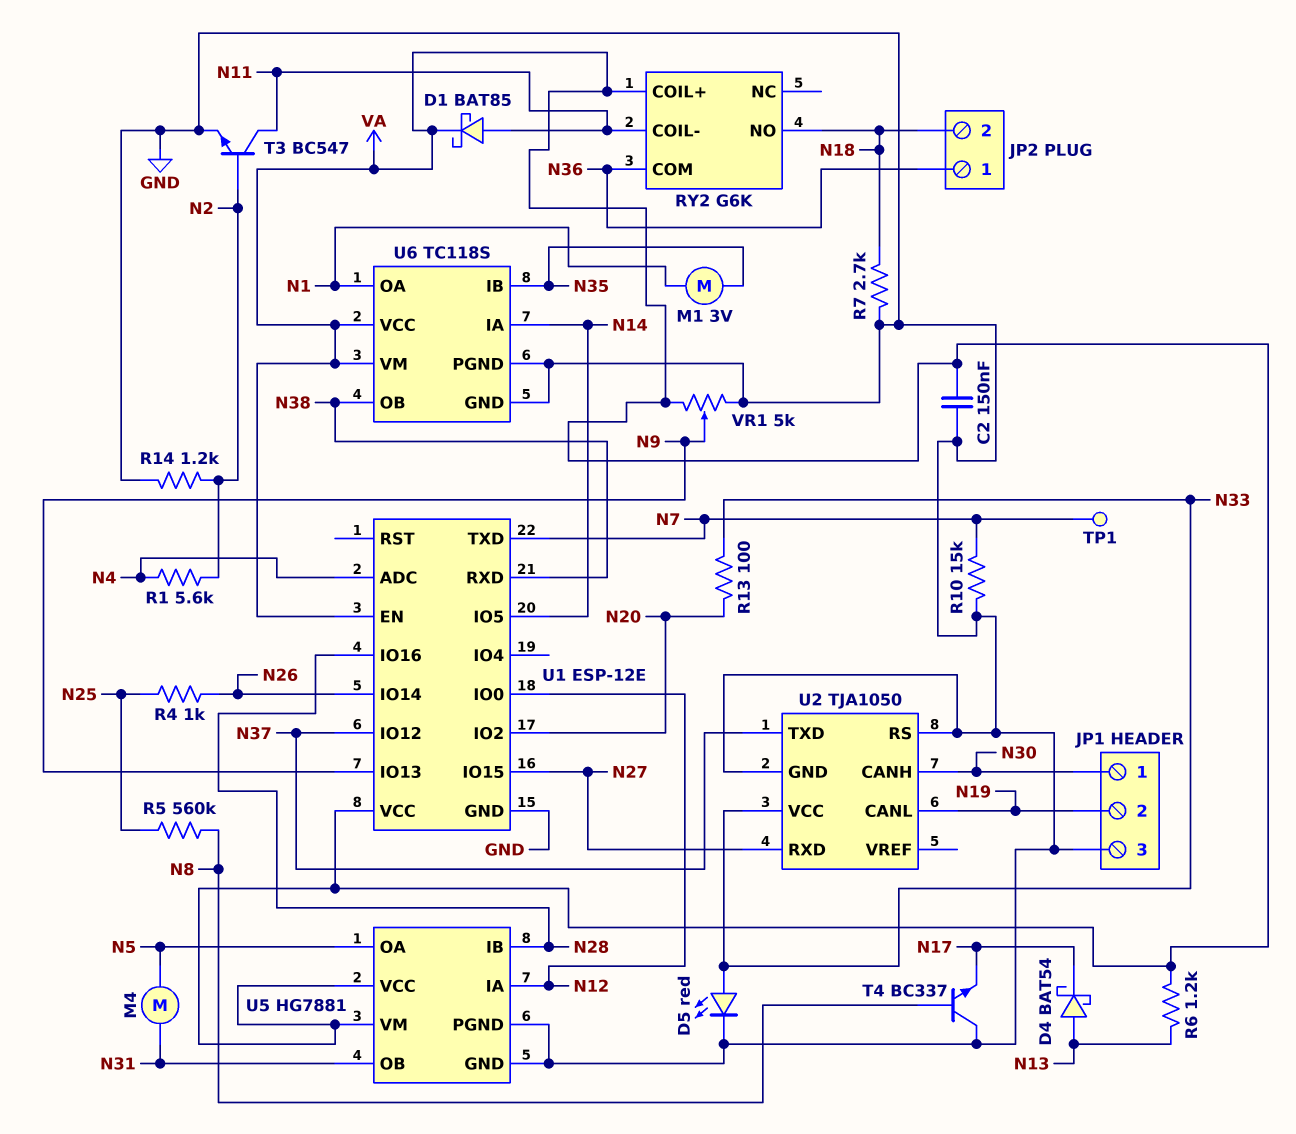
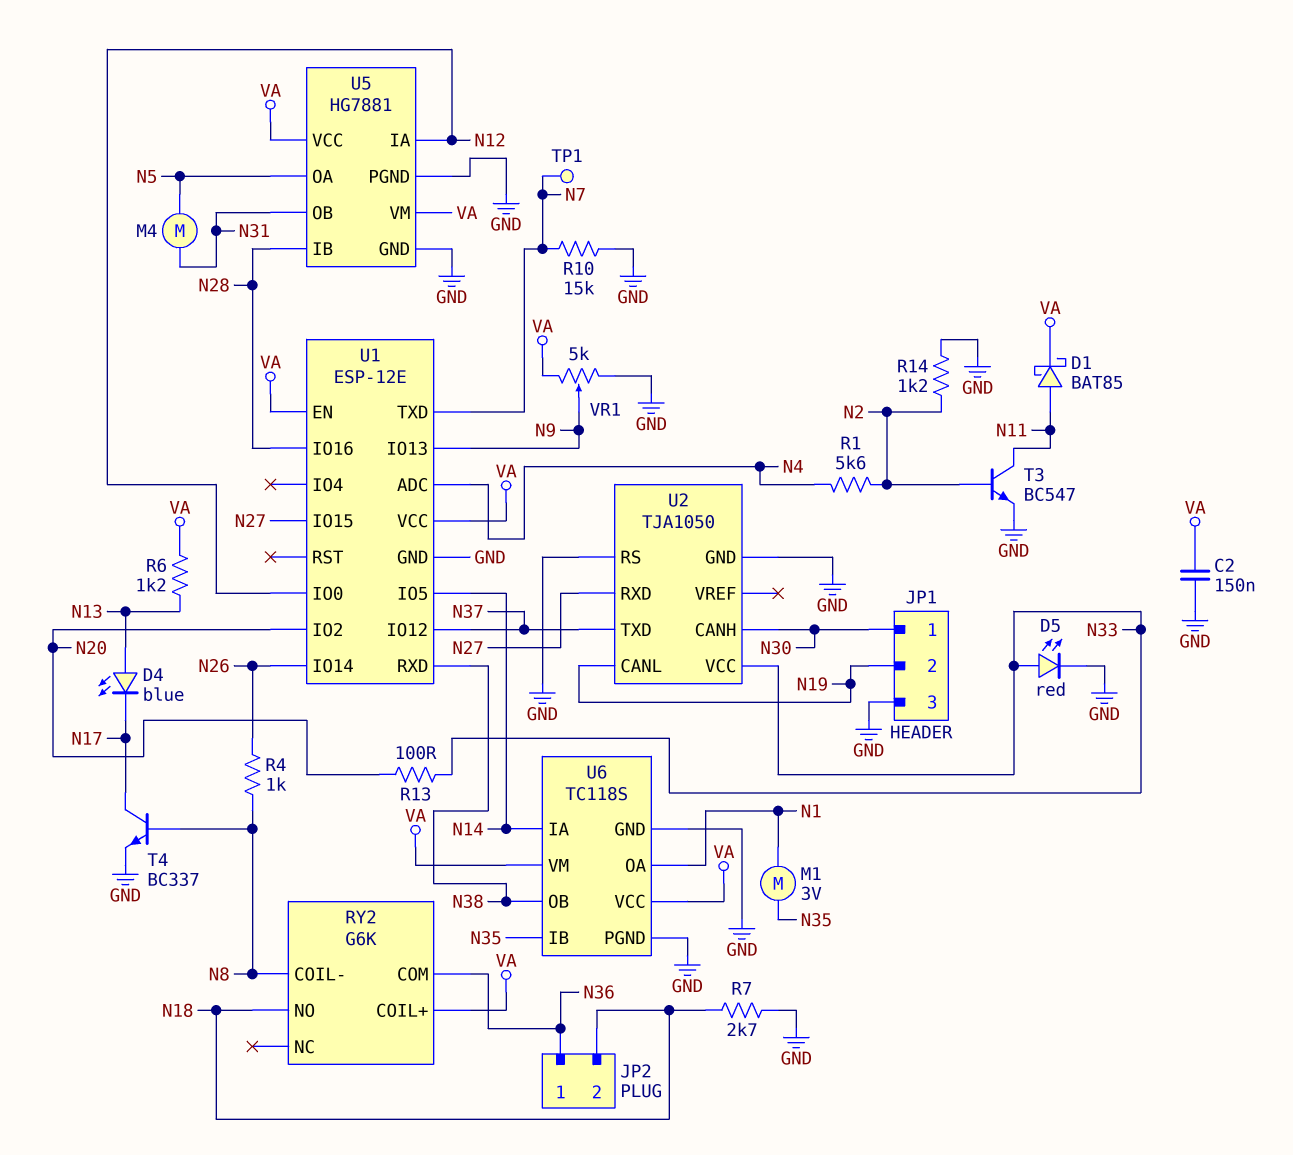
D4: schottky BAT54 (A N13, K N17) -> LED blue (A N13, K N17)
R4: 1k (N25, N26) -> 1k (N8, N26)
R5: 560k (N8, N25) -> none
RY2 pin COIL-: N11 -> N8
T4: NPN BC337 (B N8, C GND, E N17) -> NPN BC337 (B N8, C N17, E GND)

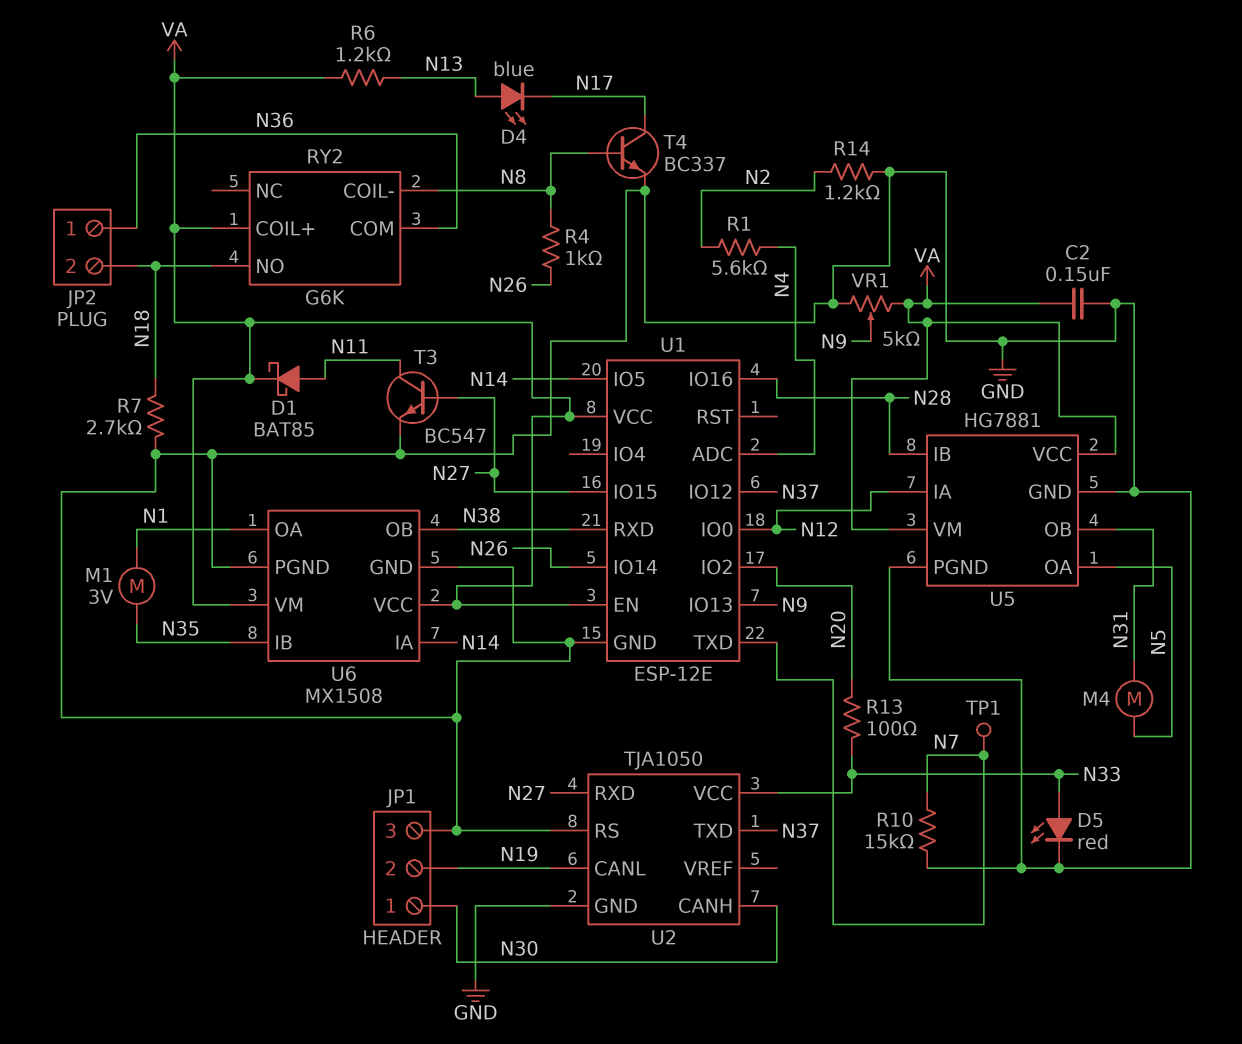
T3: NPN BC547 (B N2, C N11, E GND) -> NPN BC547 (B N27, C N11, E GND)
U6: TC118S -> MX1508

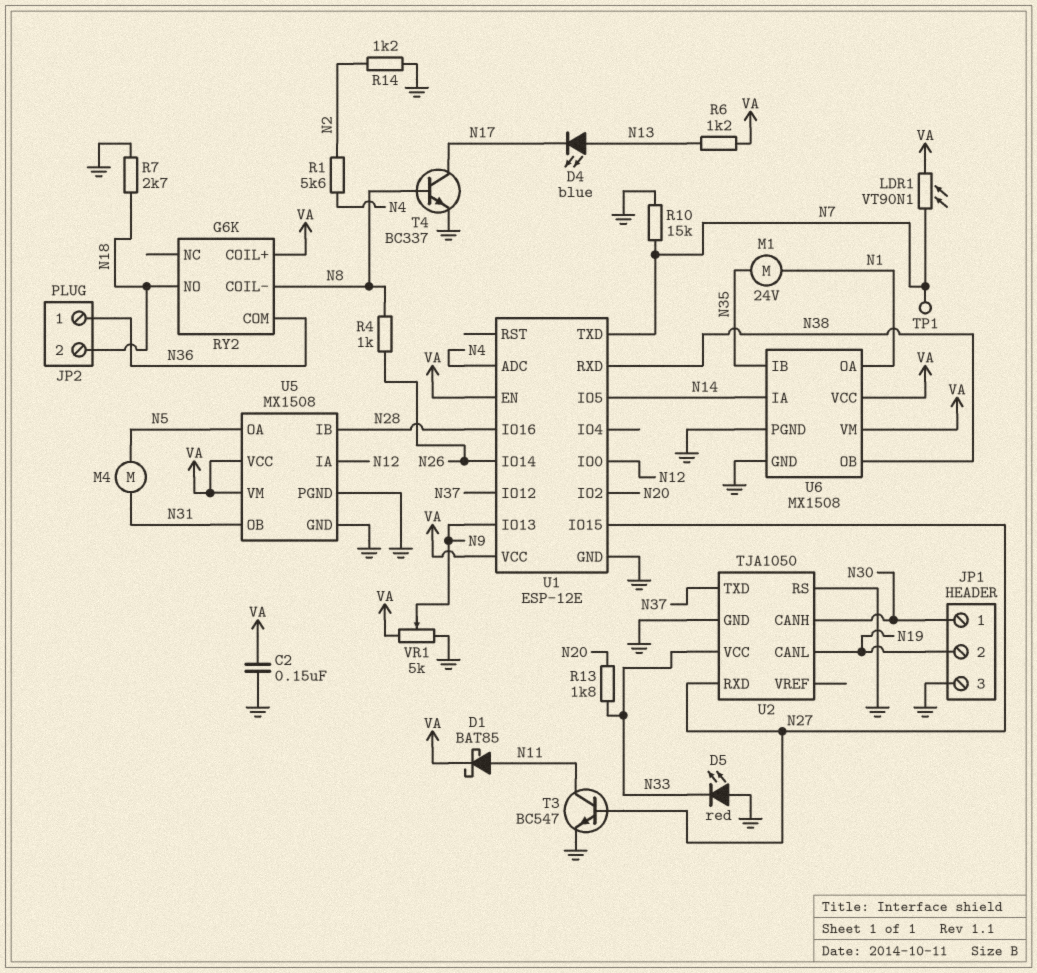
D5: LED red (A N33, K GND) -> LED red (A GND, K N33)
LDR1: none -> VT90N1 (N7, VA)
M1: motor 3V (N1, N35) -> motor 24V (N1, N35)
R13: 100 (N20, N33) -> 1.8k (N20, N33)
U5: HG7881 -> MX1508

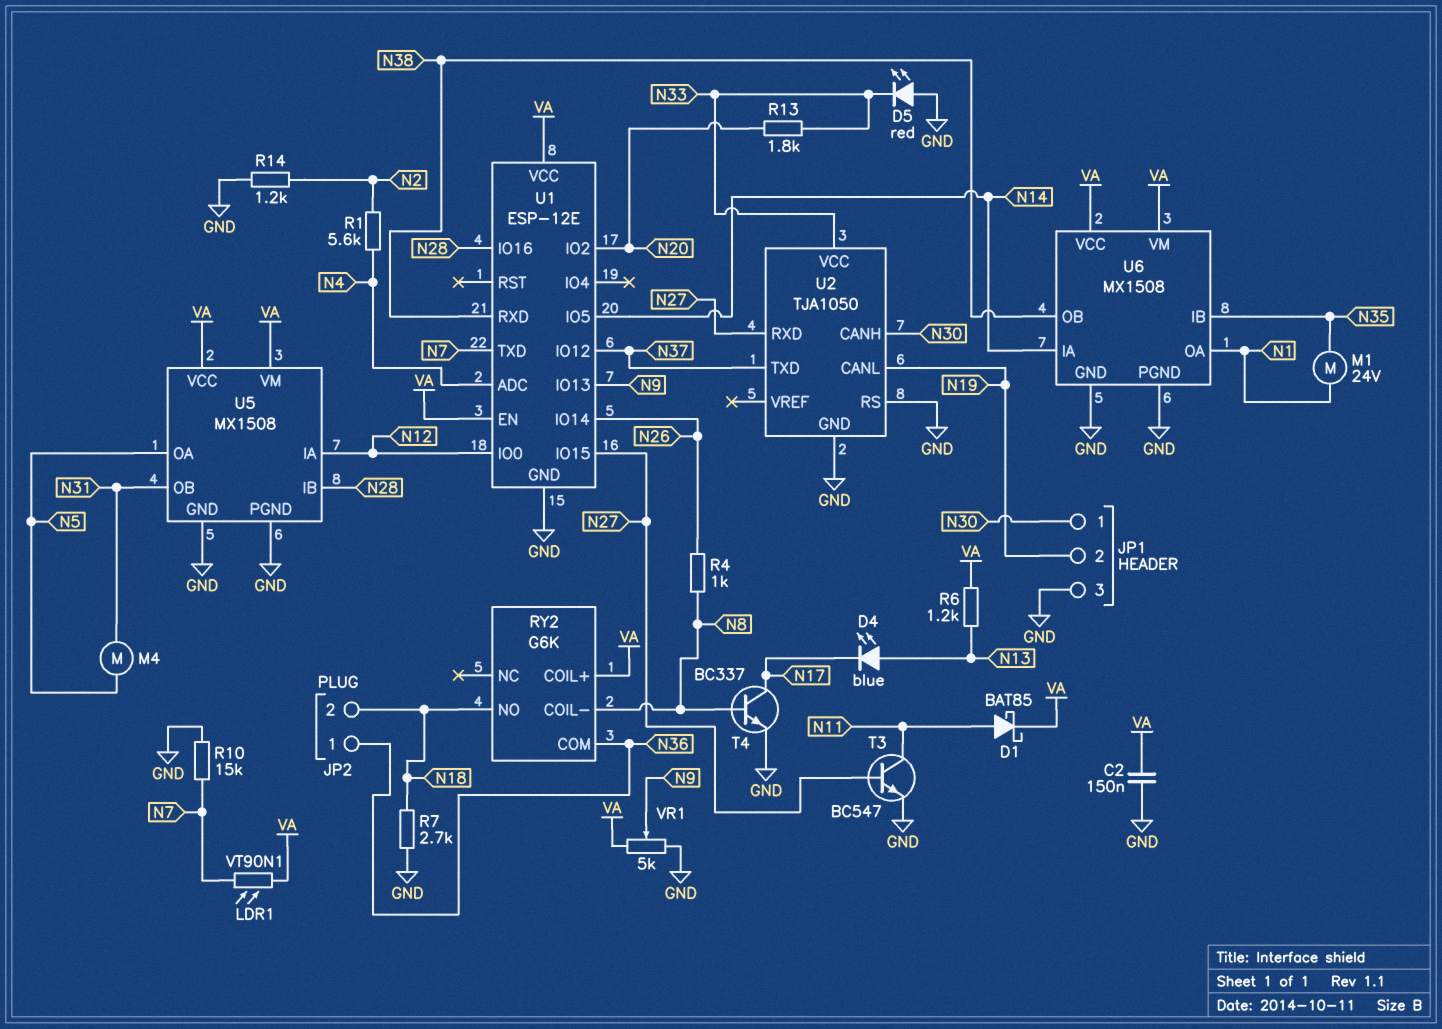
TP1: test point (N7) -> none

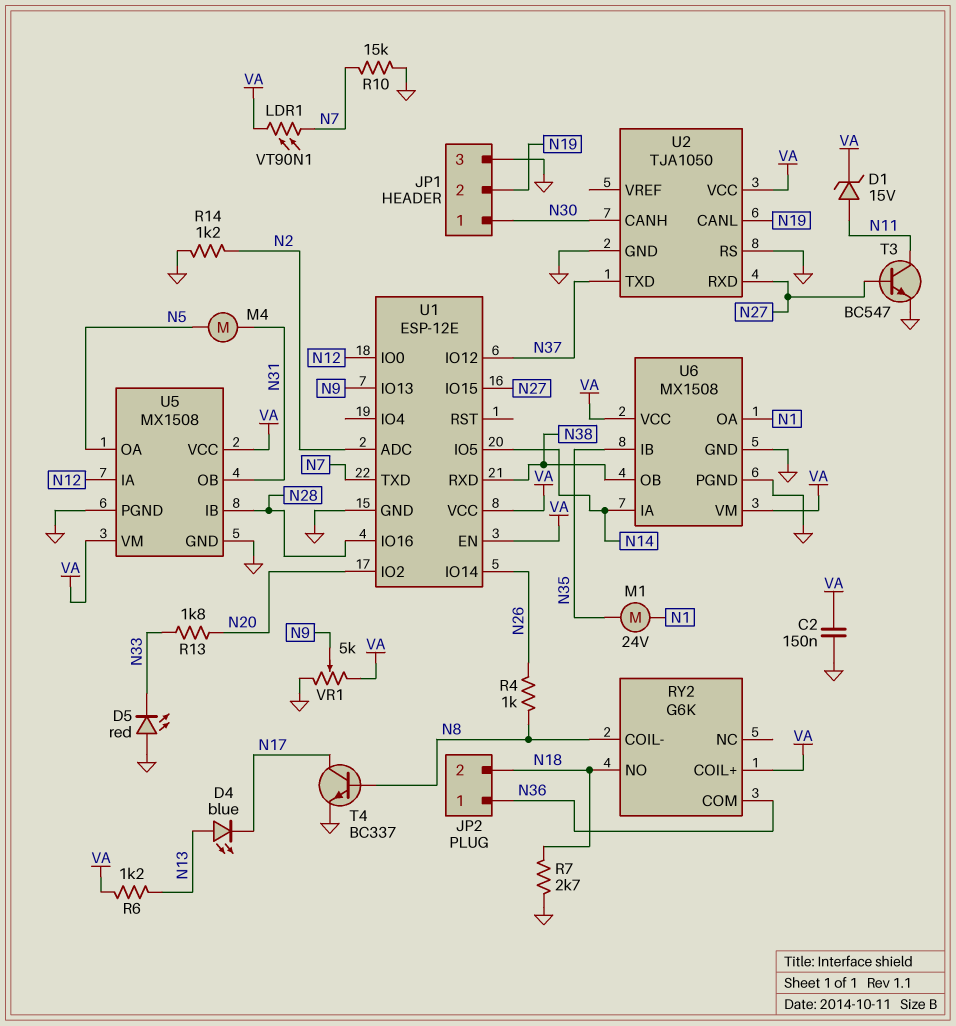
D1: schottky BAT85 (A N11, K VA) -> zener 15V (A N11, K VA)
R1: 5.6k (N2, N4) -> none
U1 pin ADC: N4 -> N2
U2 pin VCC: N33 -> VA

